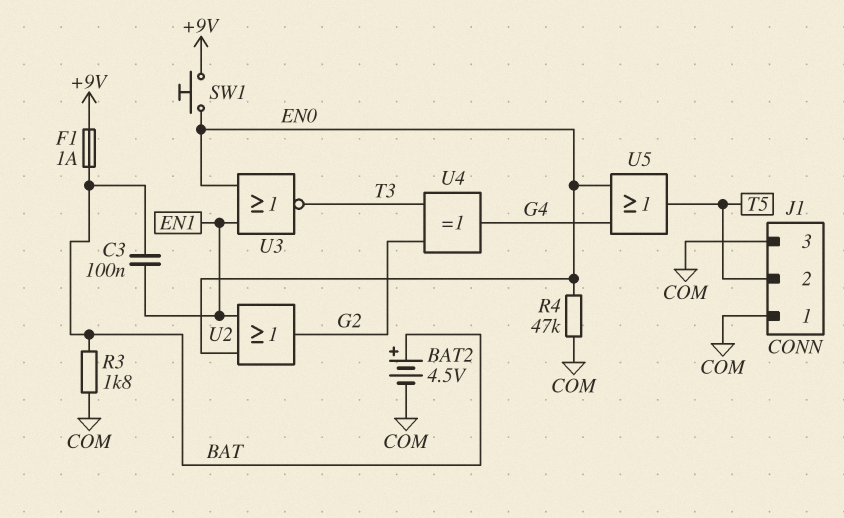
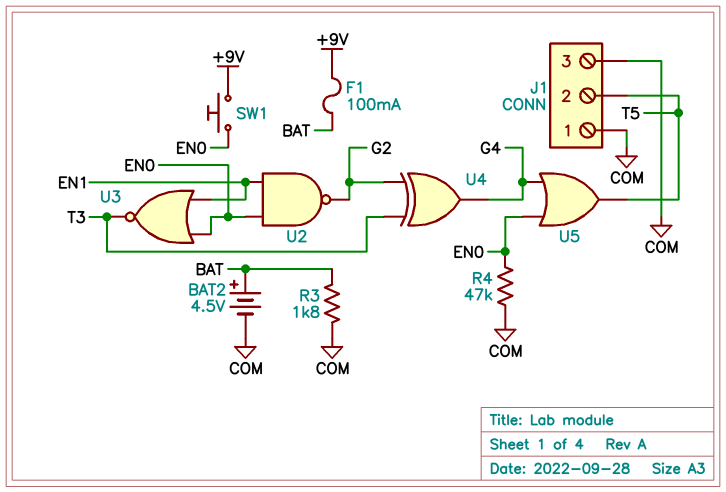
C3: 100nF (BAT, EN1) -> none
F1: 1A (+9V, BAT) -> 100mA (+9V, BAT)
U2: OR (in EN0, in EN1, out G2) -> NAND (in EN0, in EN1, out G2)

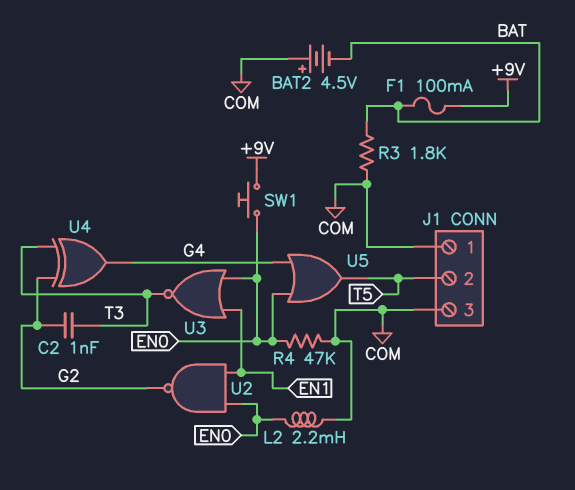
BAT2: 4.5V (plus BAT, minus COM) -> 4.5V (plus COM, minus BAT)
C2: none -> 1nF (G2, T3)
L2: none -> 2.2mH (COM, EN0)

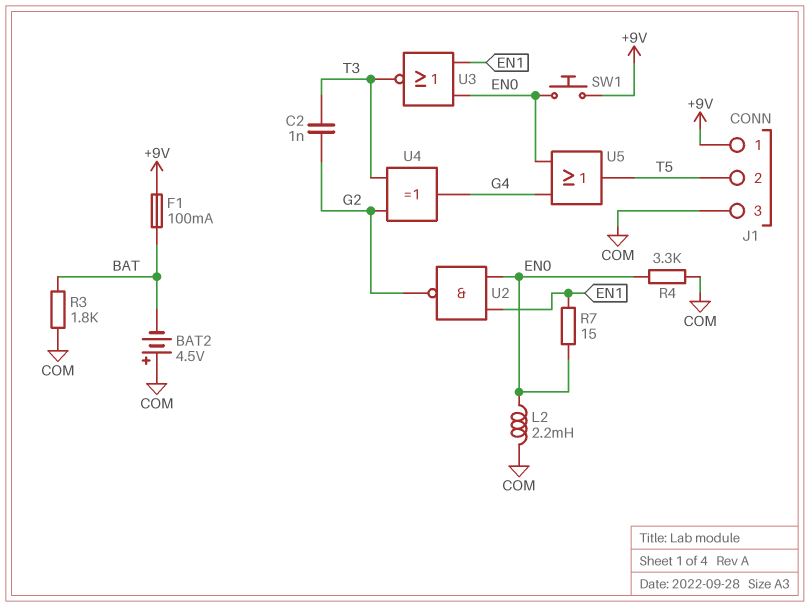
J1 pin 1: COM -> +9V
R4: 47k (COM, EN0) -> 3.3k (COM, EN0)
R7: none -> 15 (EN0, EN1)

